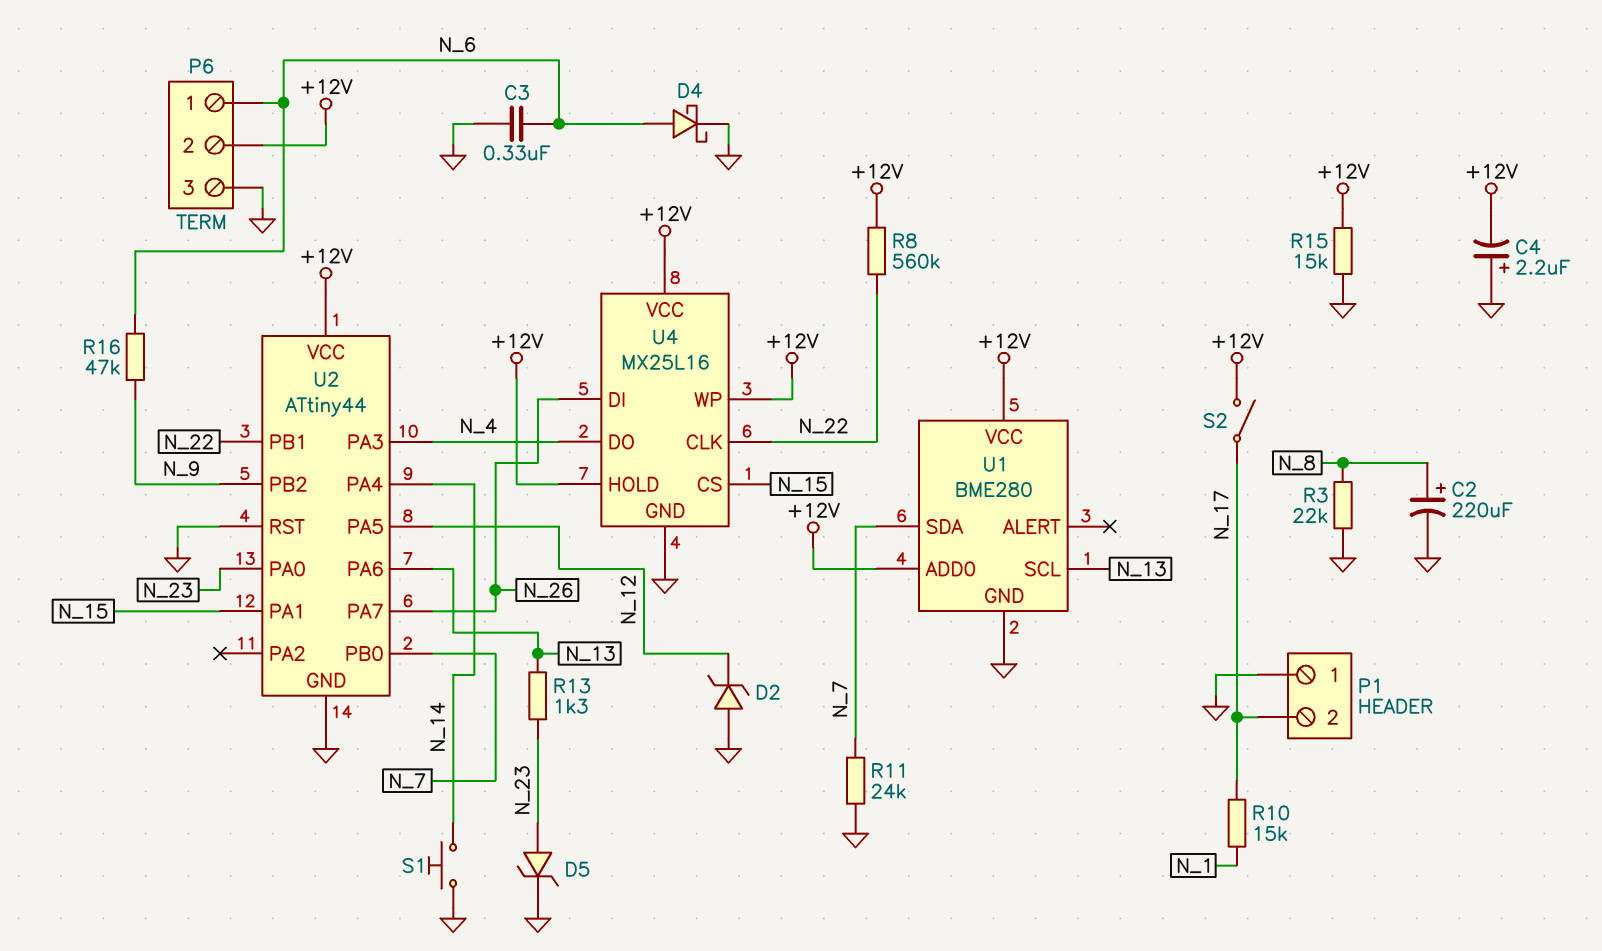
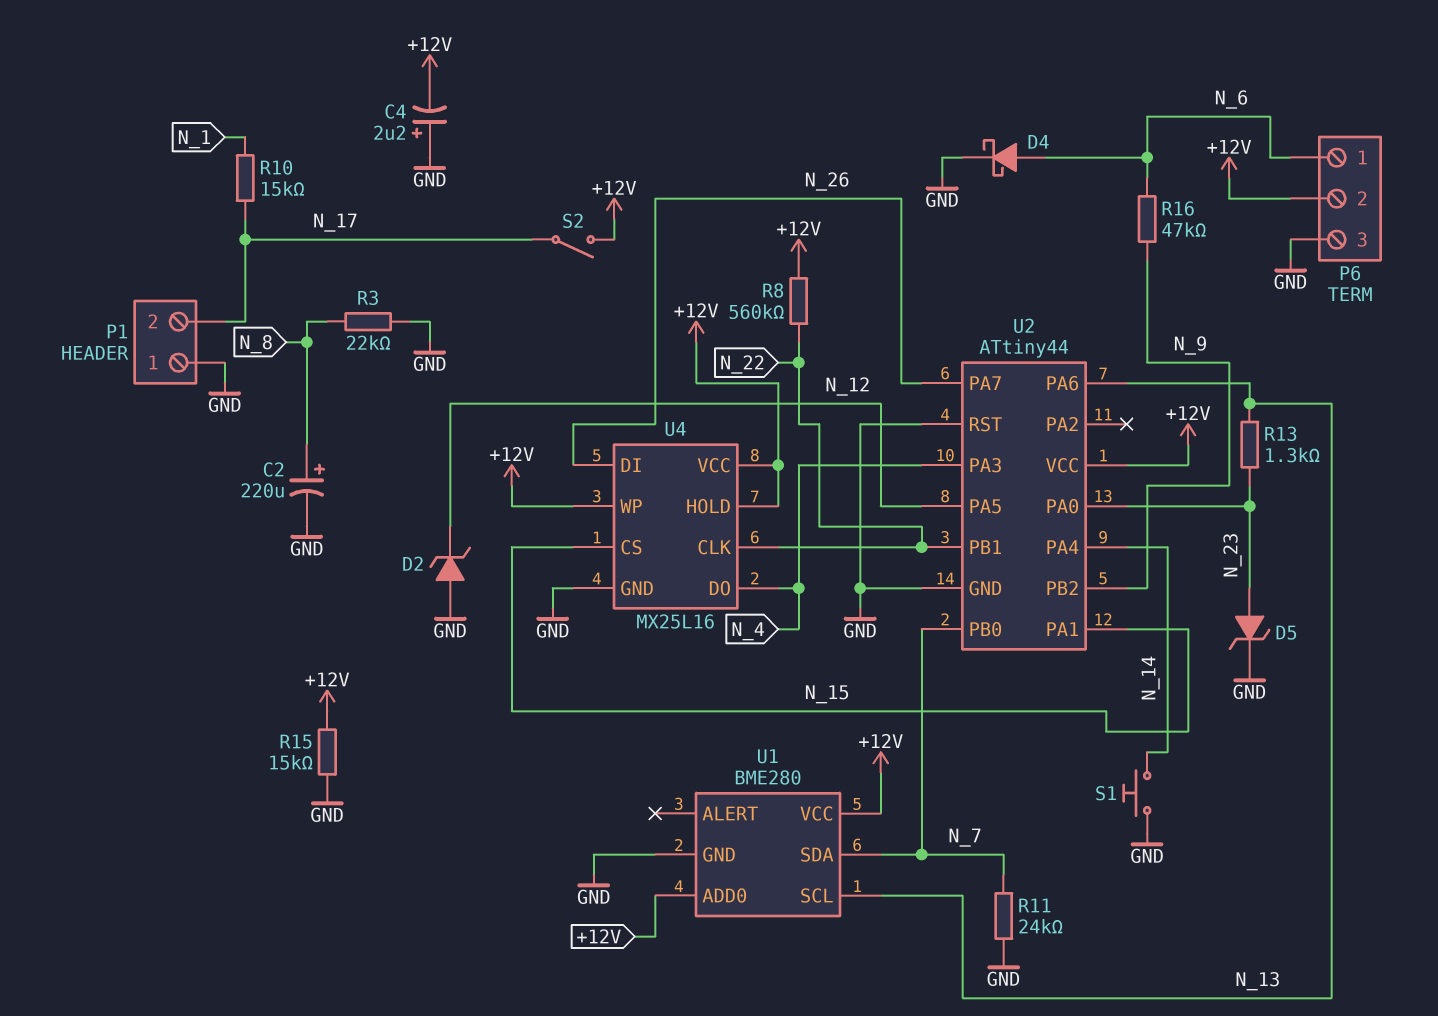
C3: 330nF (GND, N_6) -> none

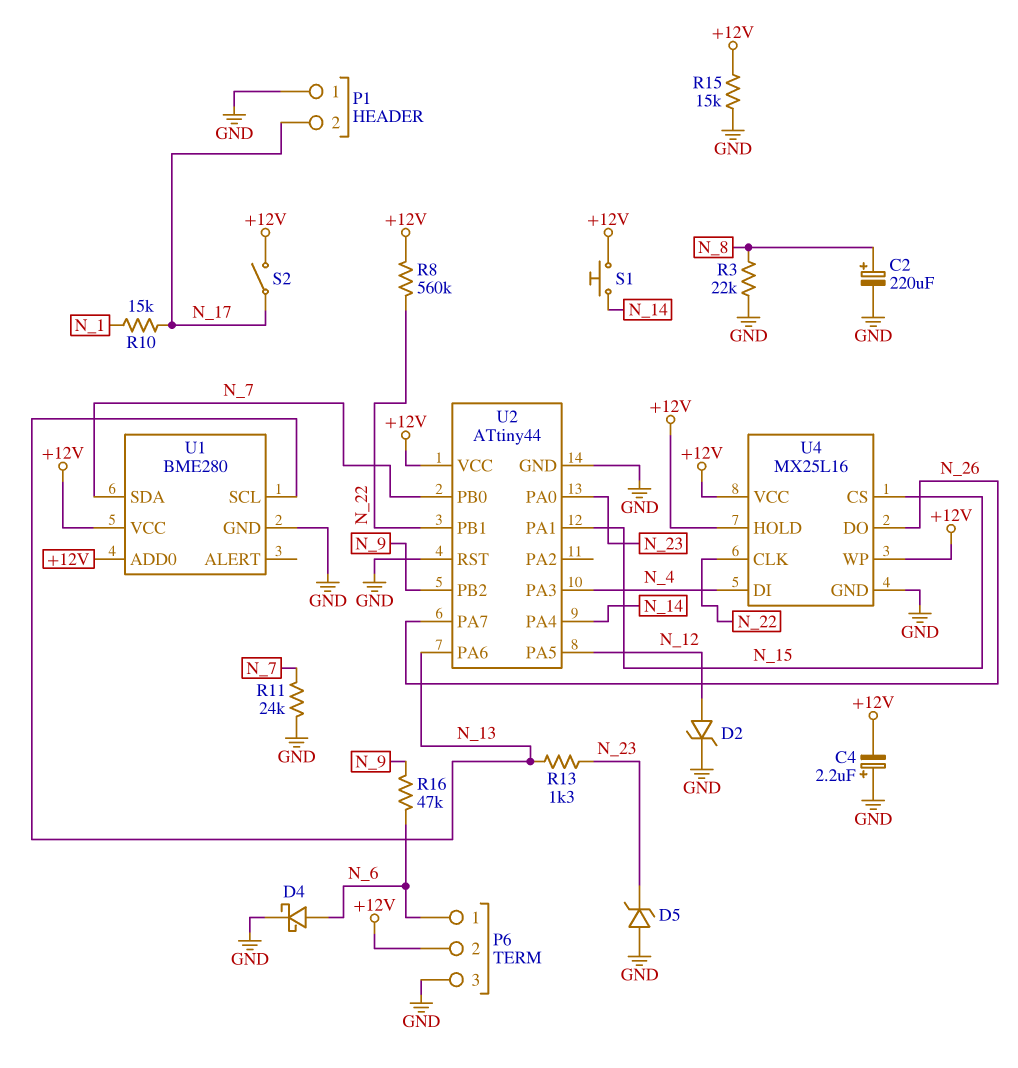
D2: zener (A GND, K N_12) -> zener (A N_12, K GND)
D5: zener (A N_23, K GND) -> zener (A GND, K N_23)
S1: button (GND, N_14) -> button (+12V, N_14)
U4 pin DI: N_26 -> N_4
U4 pin DO: N_4 -> N_26

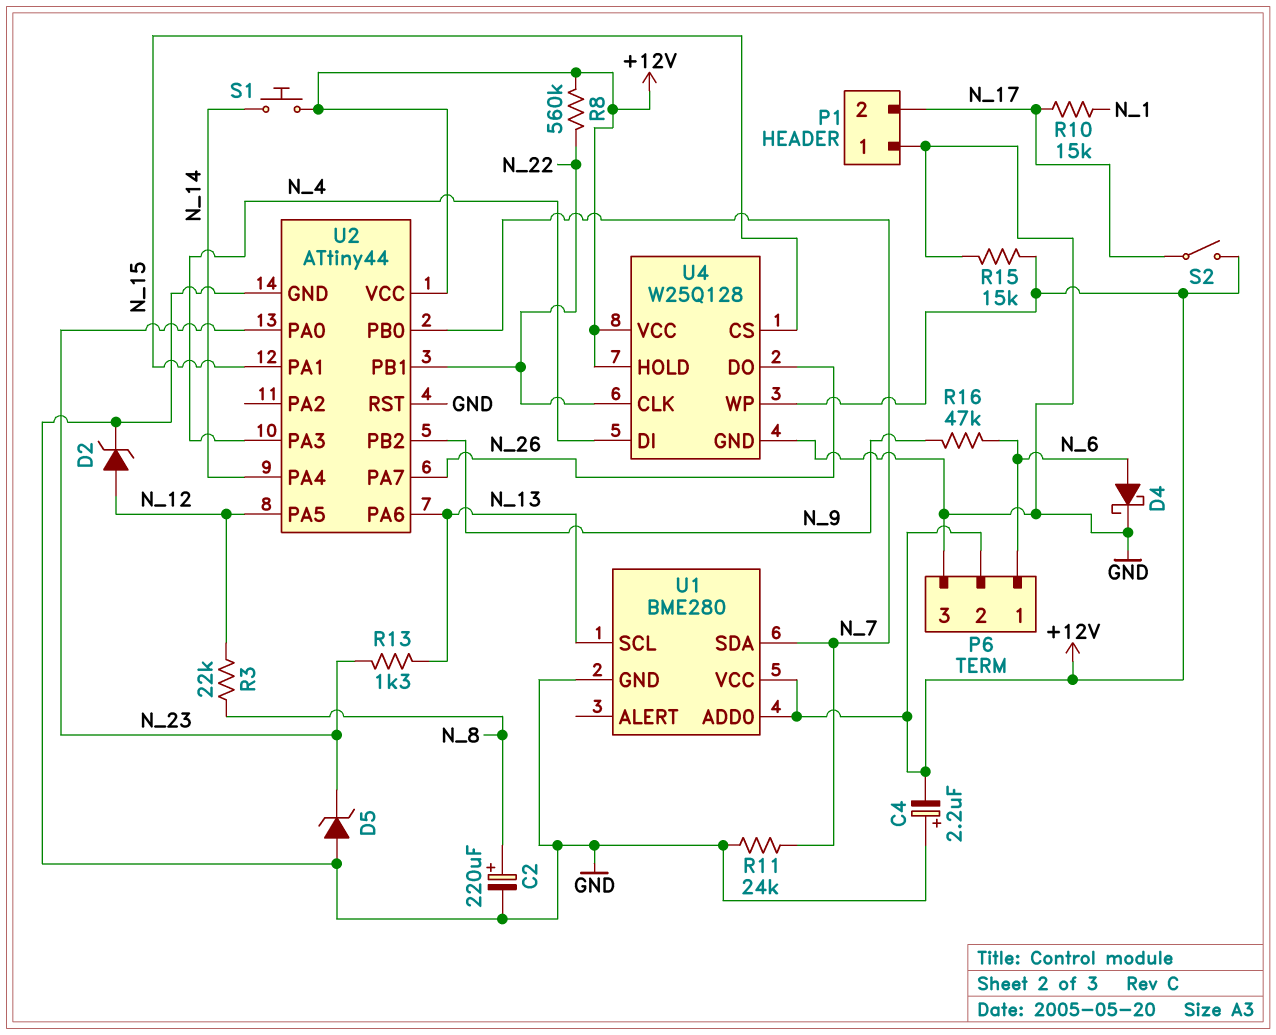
R3: 22k (GND, N_8) -> 22k (N_8, N_12)
U4: MX25L16 -> W25Q128

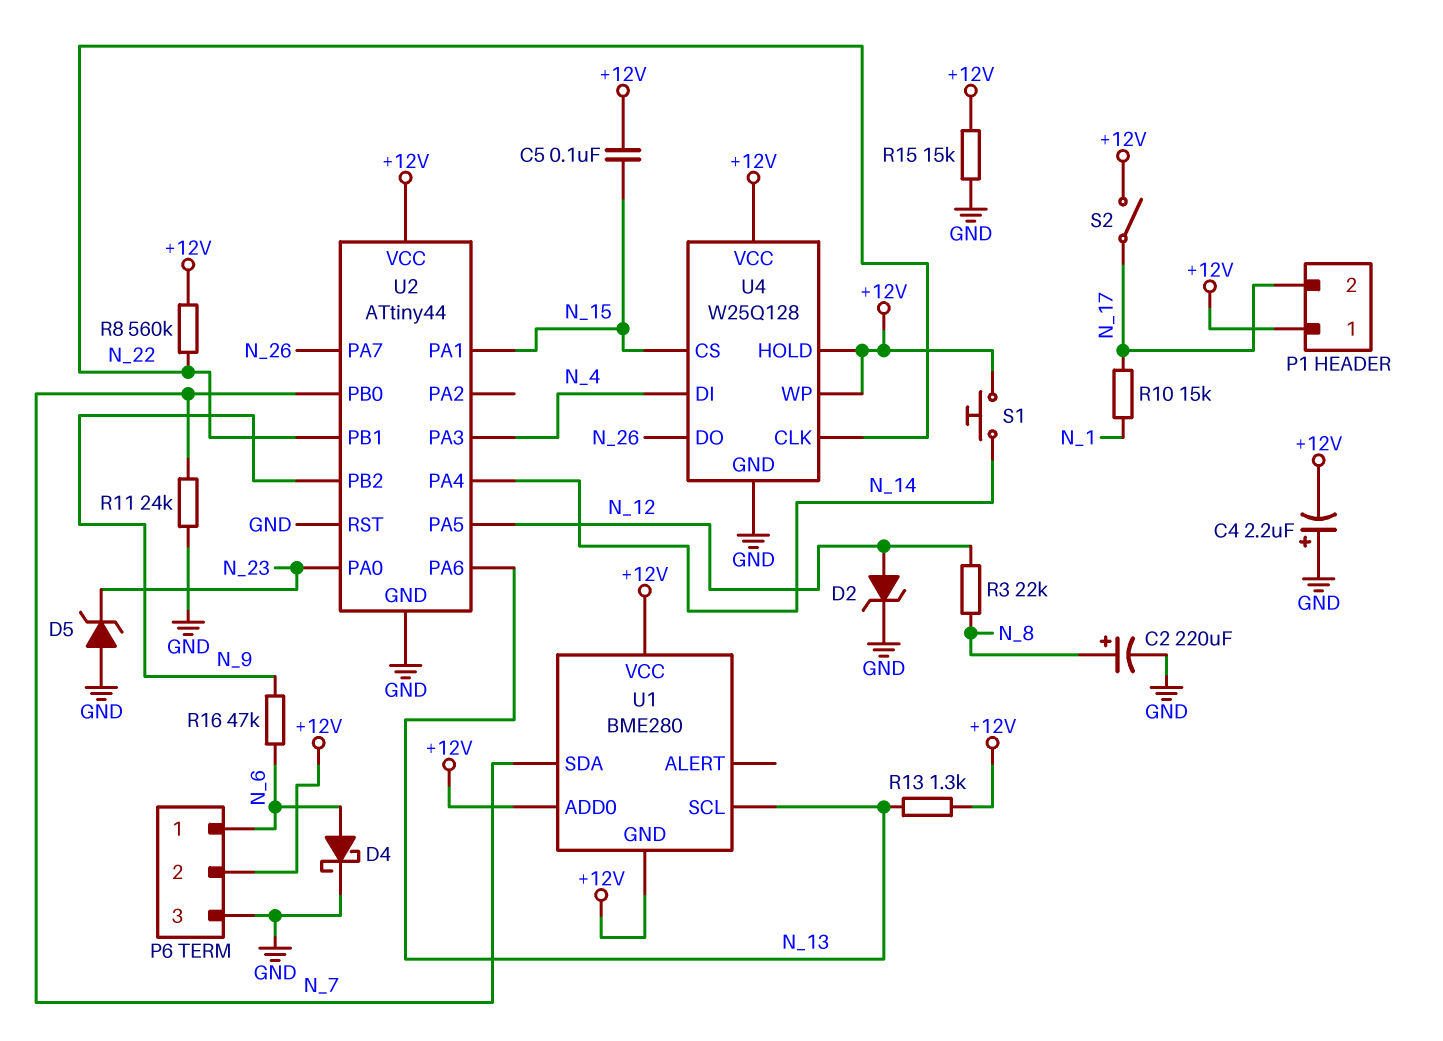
C5: none -> 100nF (+12V, N_15)
P1 pin 1: GND -> +12V
R13: 1.3k (N_13, N_23) -> 1.3k (+12V, N_13)
U1 pin GND: GND -> +12V

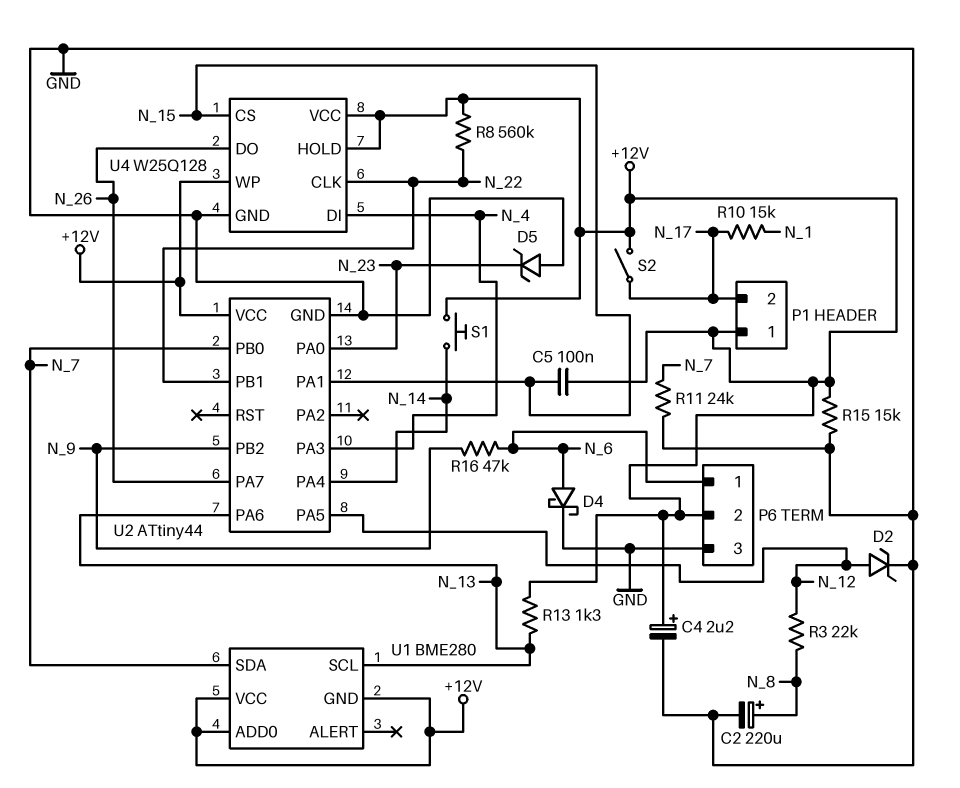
C4: 2.2uF (plus GND, minus +12V) -> 2.2uF (plus +12V, minus GND)
U2 pin RST: GND -> none

